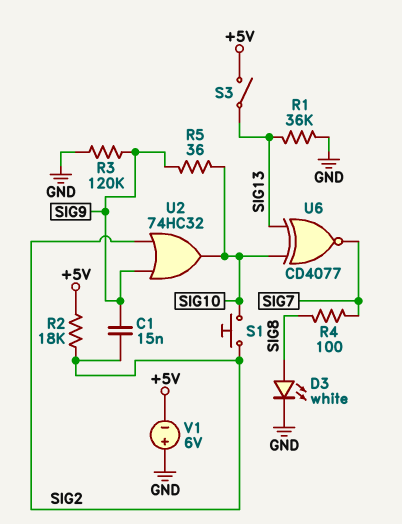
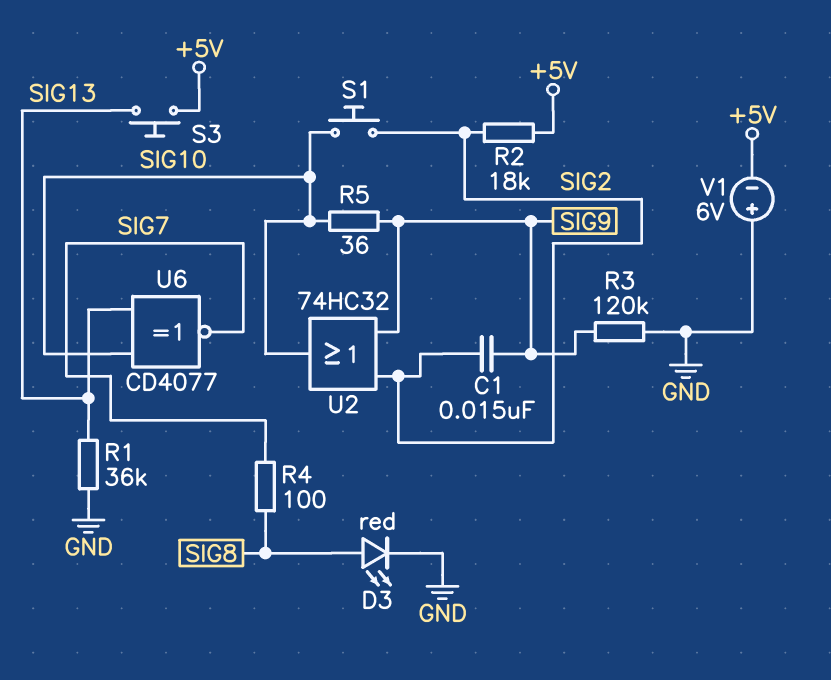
D3: LED white (A SIG8, K GND) -> LED red (A SIG8, K GND)
S3: switch (+5V, SIG13) -> button (+5V, SIG13)

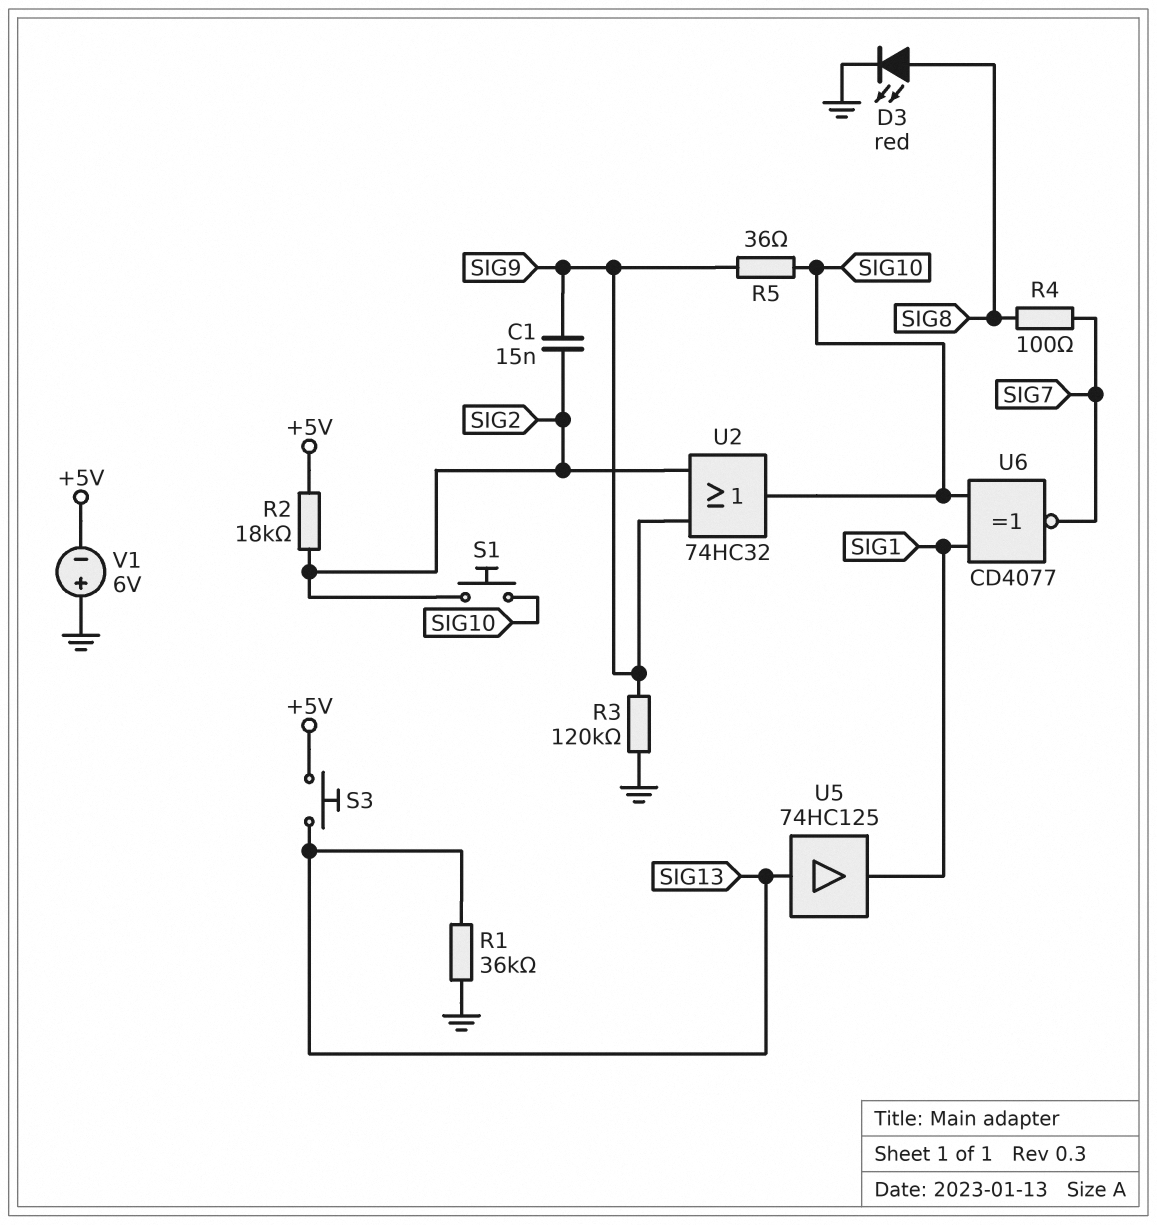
U5: none -> buffer 74HC125 (in SIG13, out SIG1)
U6: XNOR CD4077 (in SIG10, in SIG13, out SIG7) -> XNOR CD4077 (in SIG1, in SIG10, out SIG7)

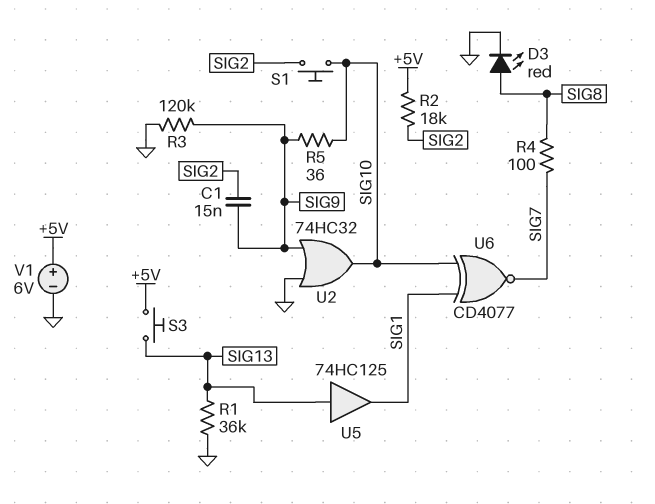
U2: OR 74HC32 (in SIG2, in SIG9, out SIG10) -> OR 74HC32 (in GND, in SIG9, out SIG10)
V1: 6V (plus GND, minus +5V) -> 6V (plus +5V, minus GND)

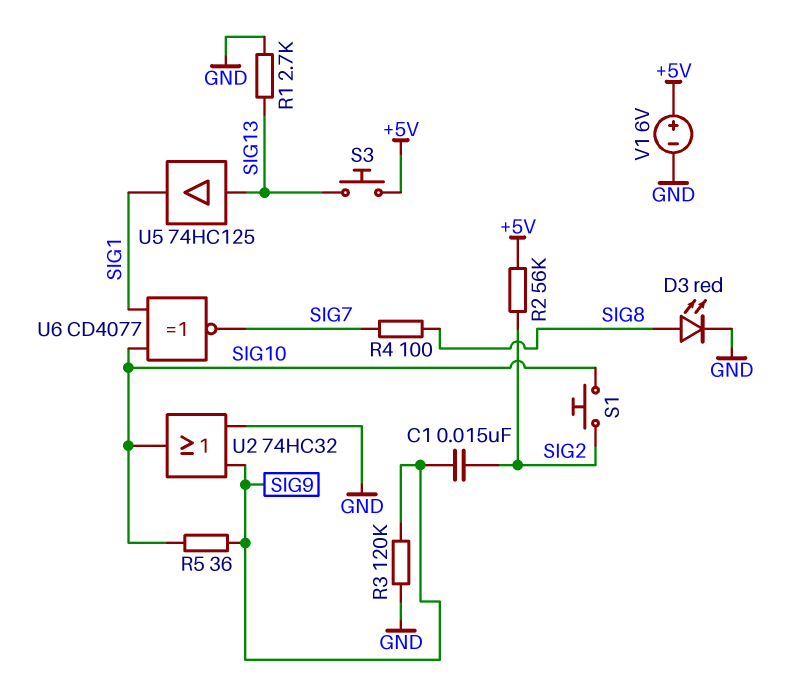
R1: 36k (GND, SIG13) -> 2.7k (GND, SIG13)
R2: 18k (+5V, SIG2) -> 56k (+5V, SIG2)

